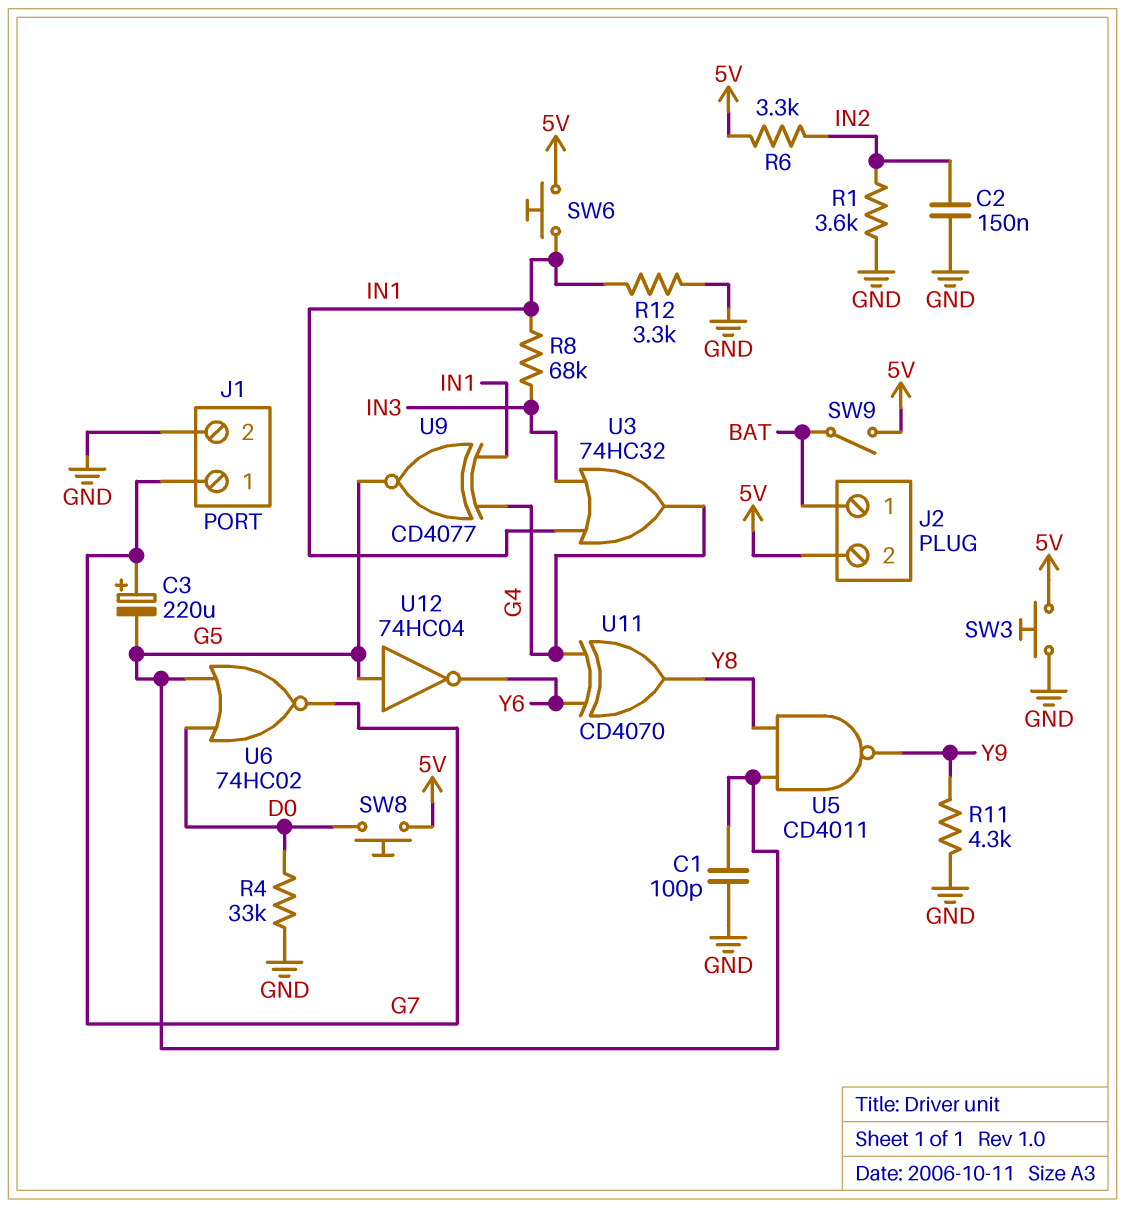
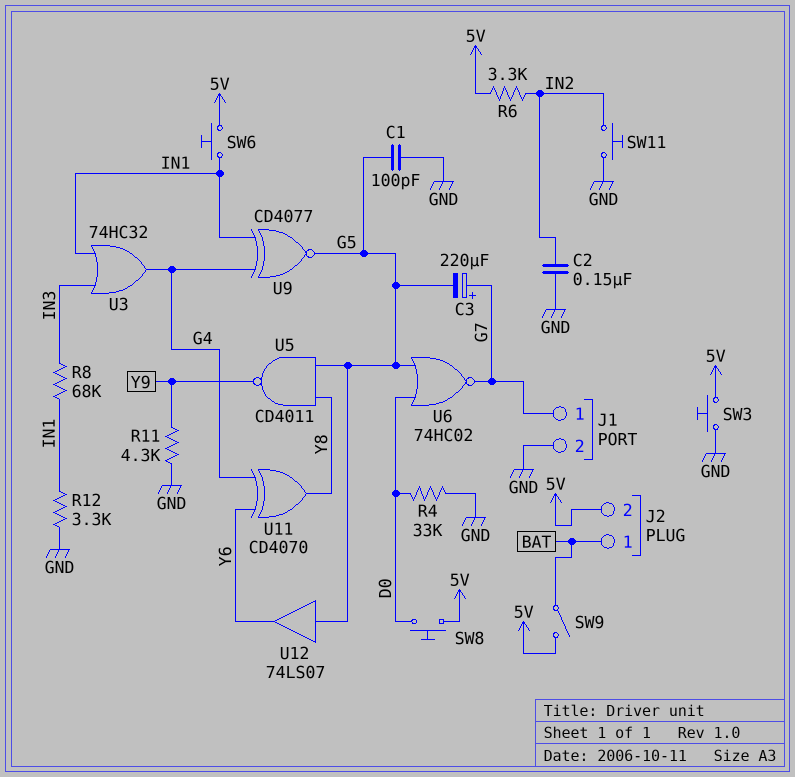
R1: 3.6k (GND, IN2) -> none
SW11: none -> button (GND, IN2)
U12: NOT 74HC04 (in G5, out Y6) -> buffer 74LS07 (in G5, out Y6)

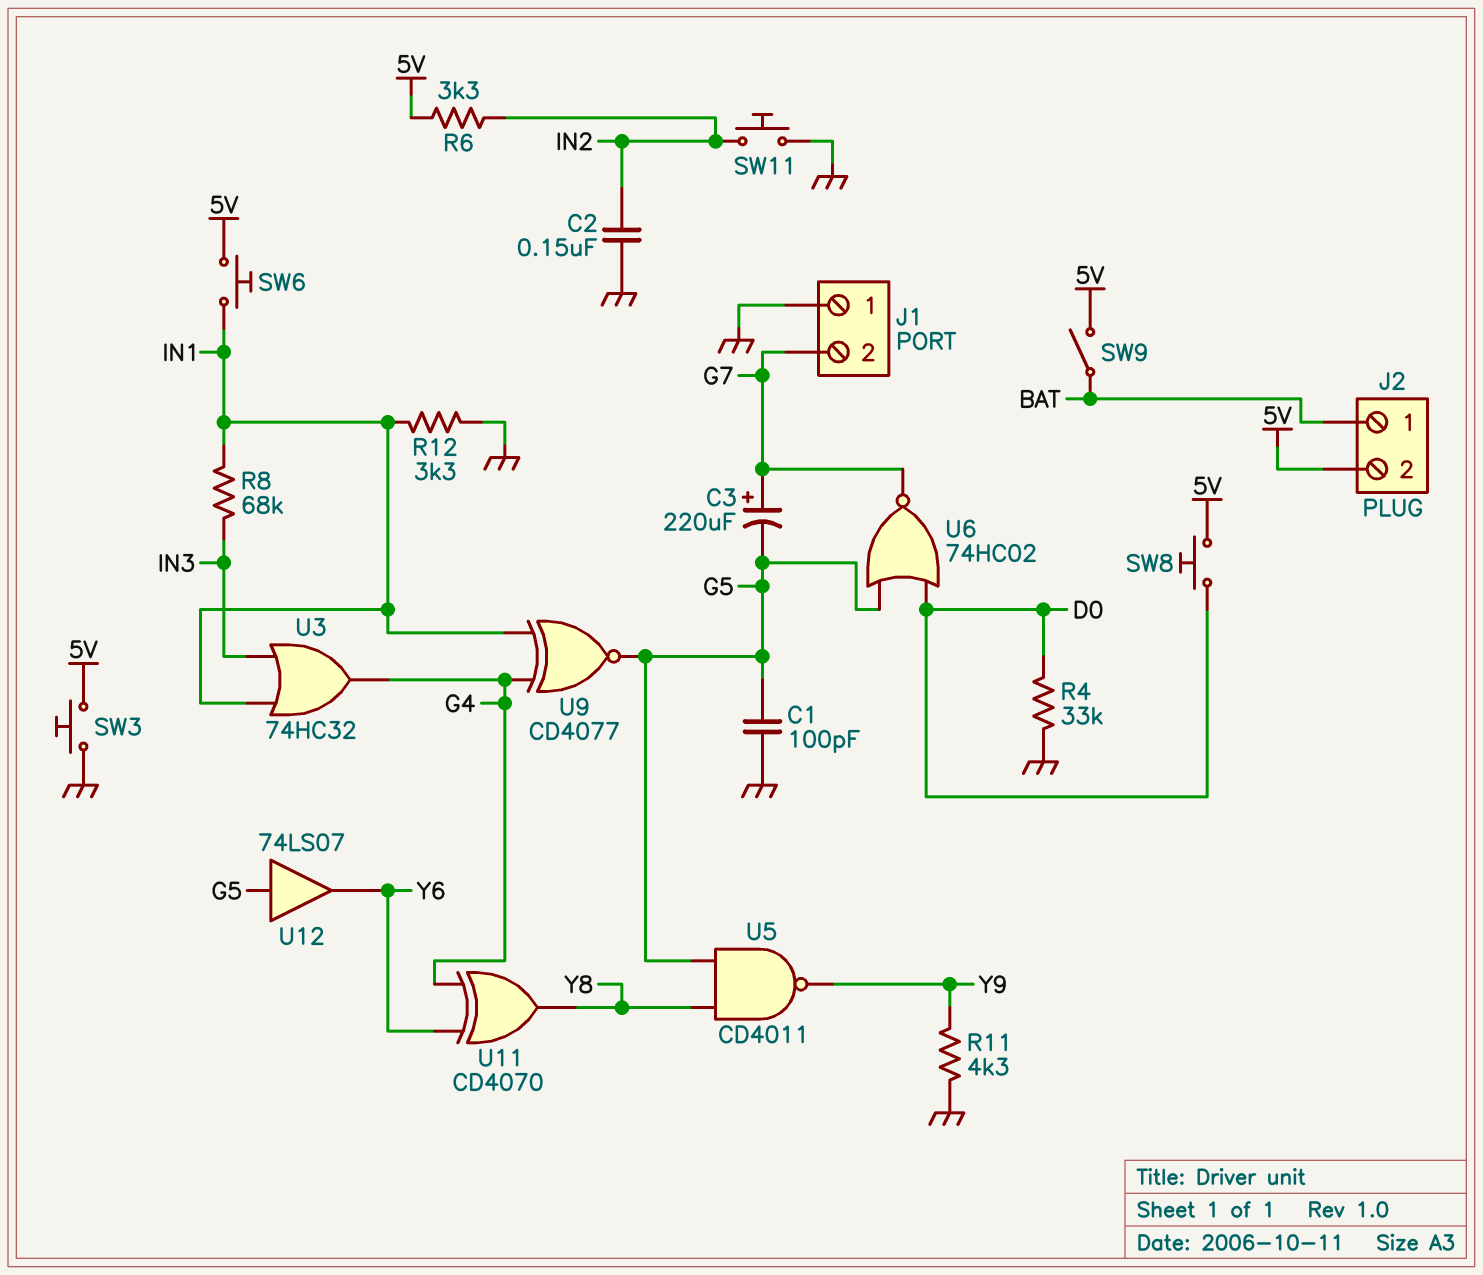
J1 pin 1: G7 -> GND
J1 pin 2: GND -> G7

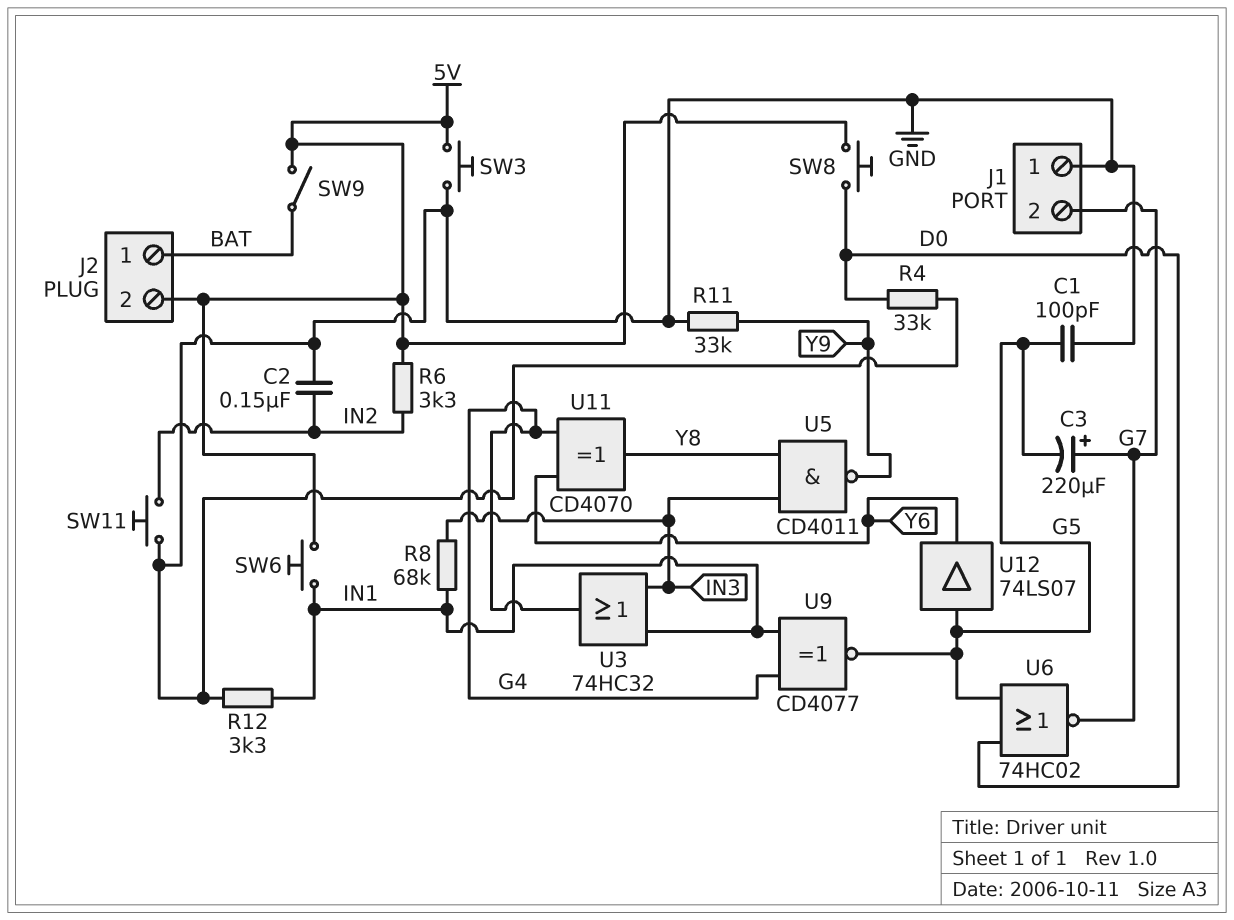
R11: 4.3k (GND, Y9) -> 33k (GND, Y9)
U5: NAND CD4011 (in G5, in Y8, out Y9) -> NAND CD4011 (in IN3, in Y8, out Y9)

